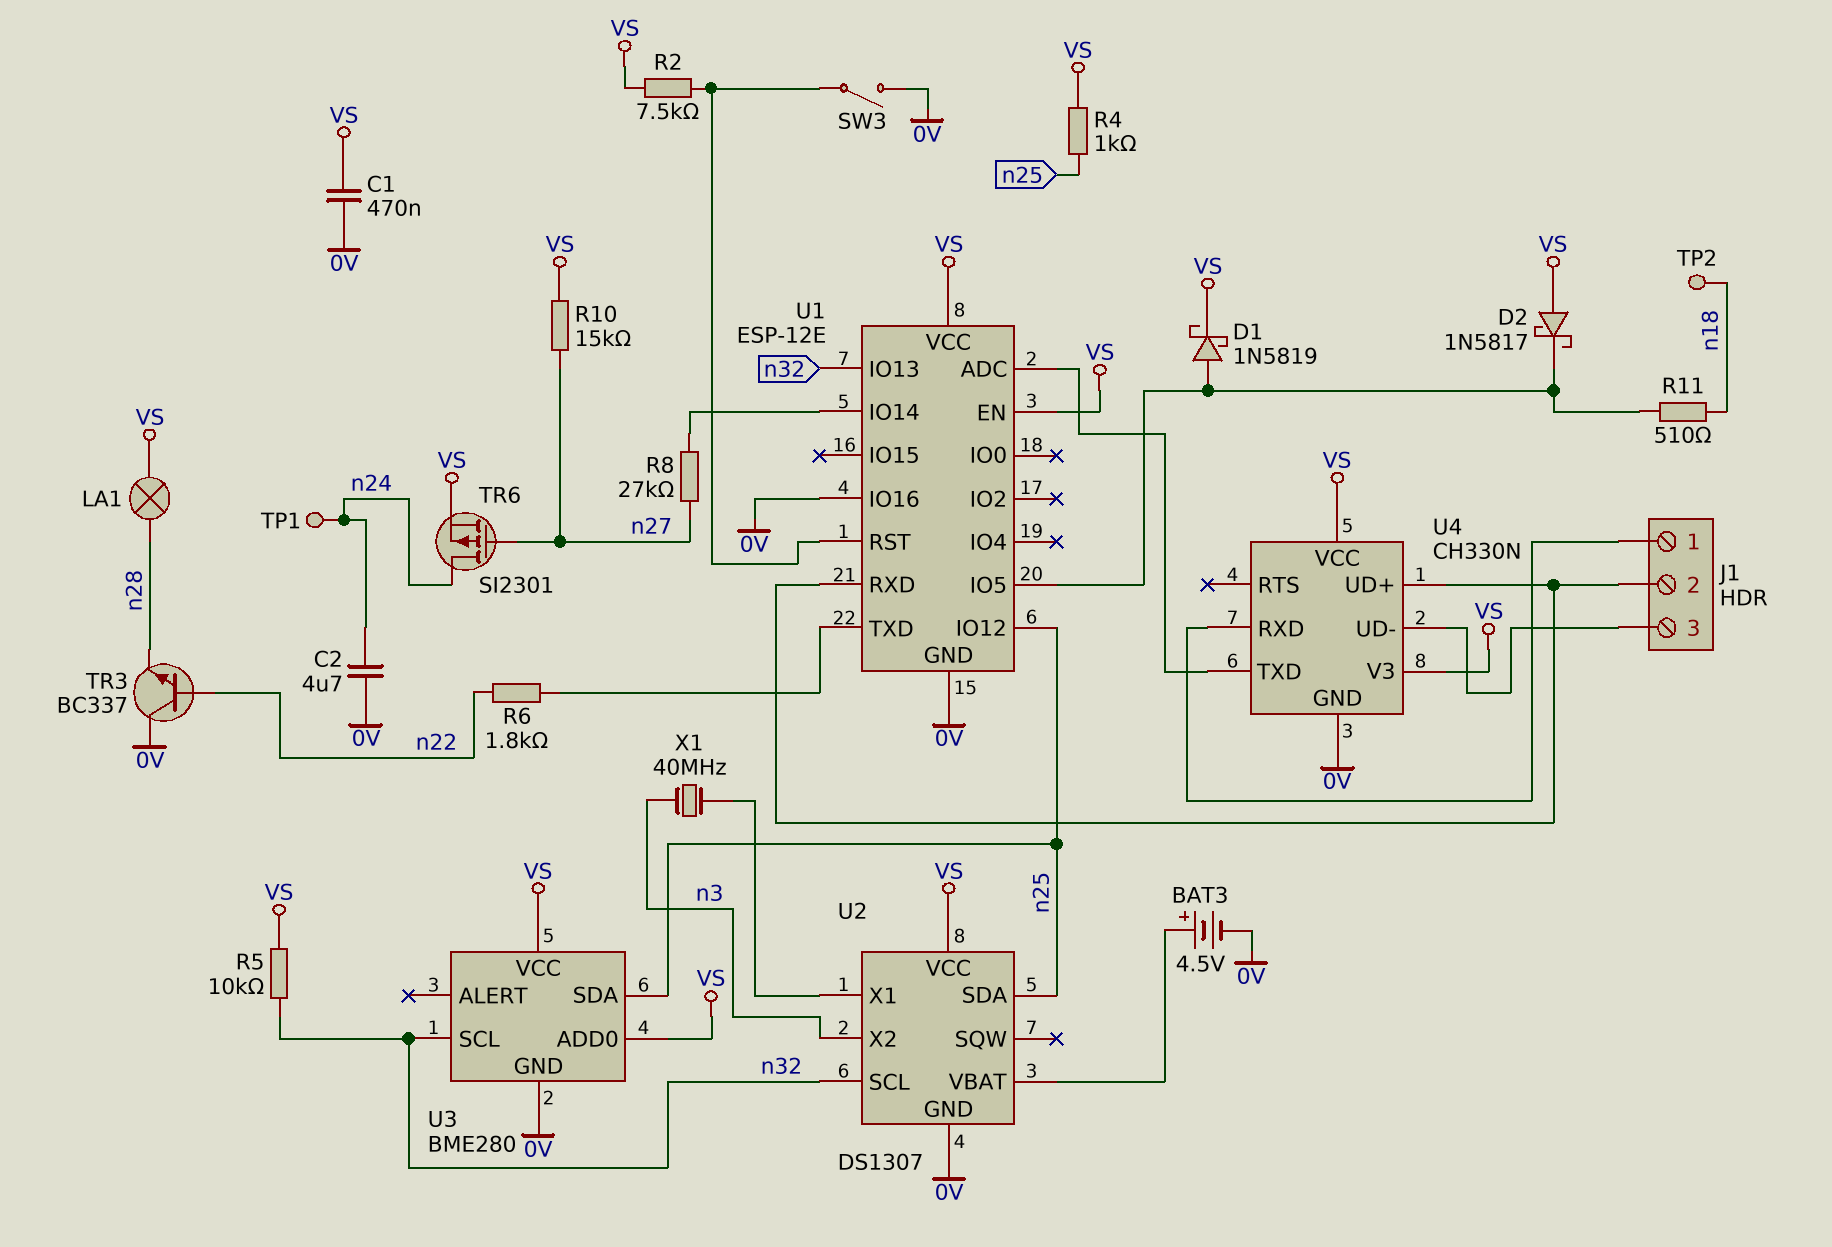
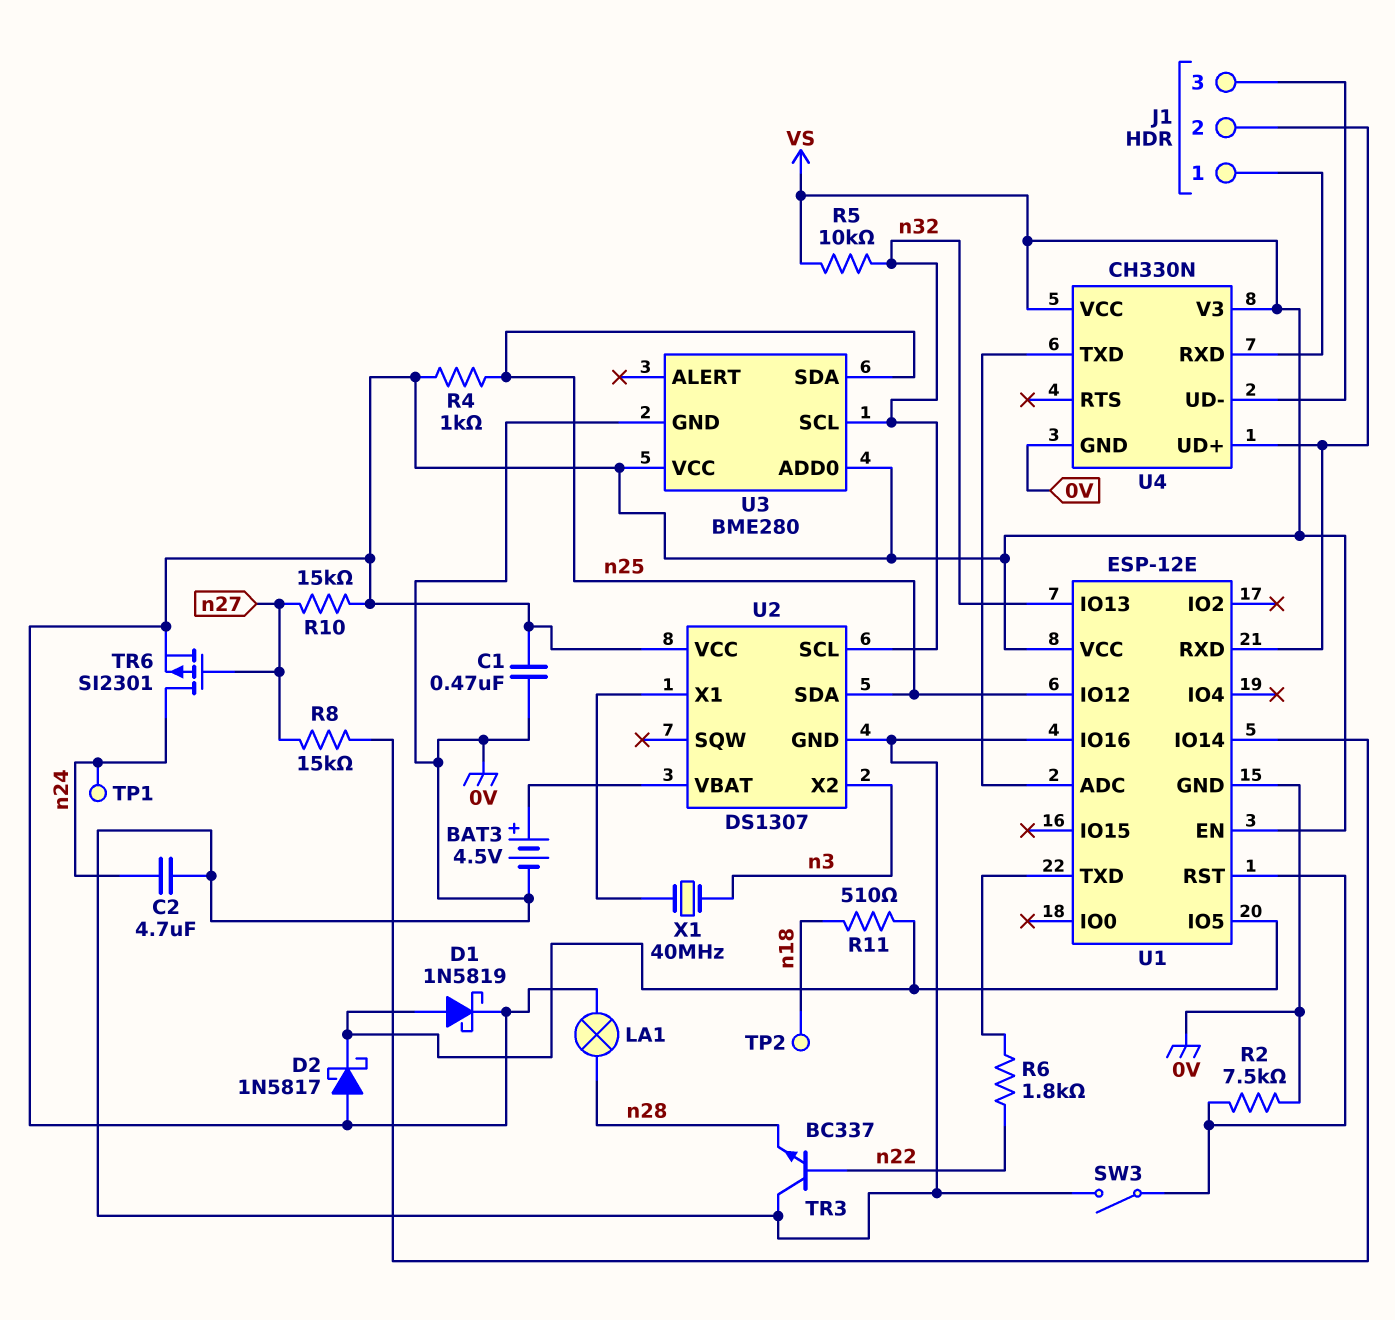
R2: 7.5k (U1/RST, VS) -> 7.5k (0V, U1/RST)
R8: 27k (U1/IO14, n27) -> 15k (U1/IO14, n27)

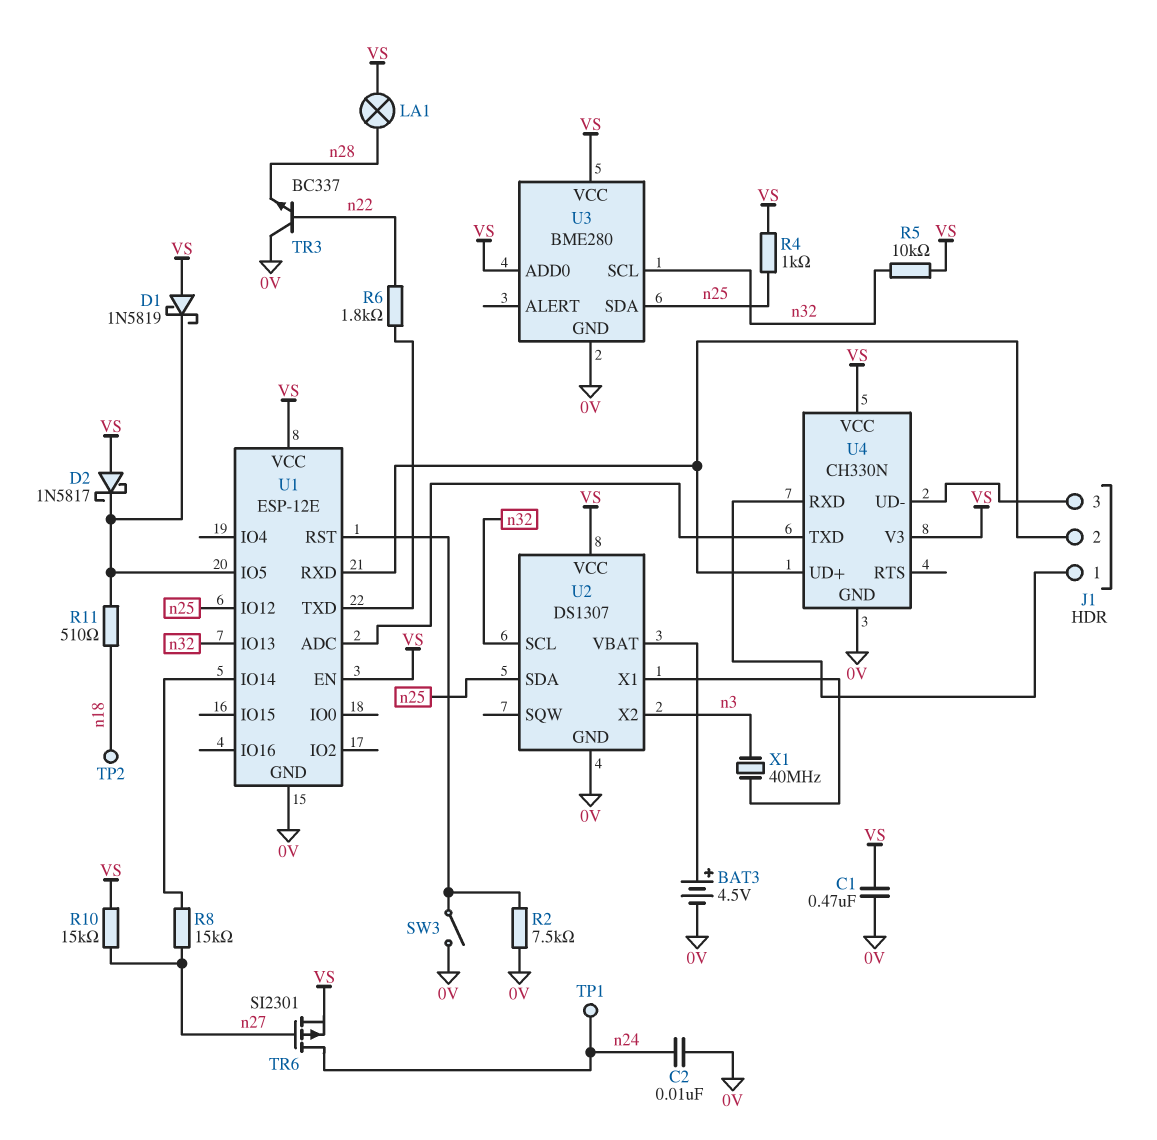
C2: 4.7uF (0V, n24) -> 10nF (0V, n24)
D1: schottky 1N5819 (A U1/IO5, K VS) -> schottky 1N5819 (A VS, K U1/IO5)
U1 pin IO16: 0V -> none

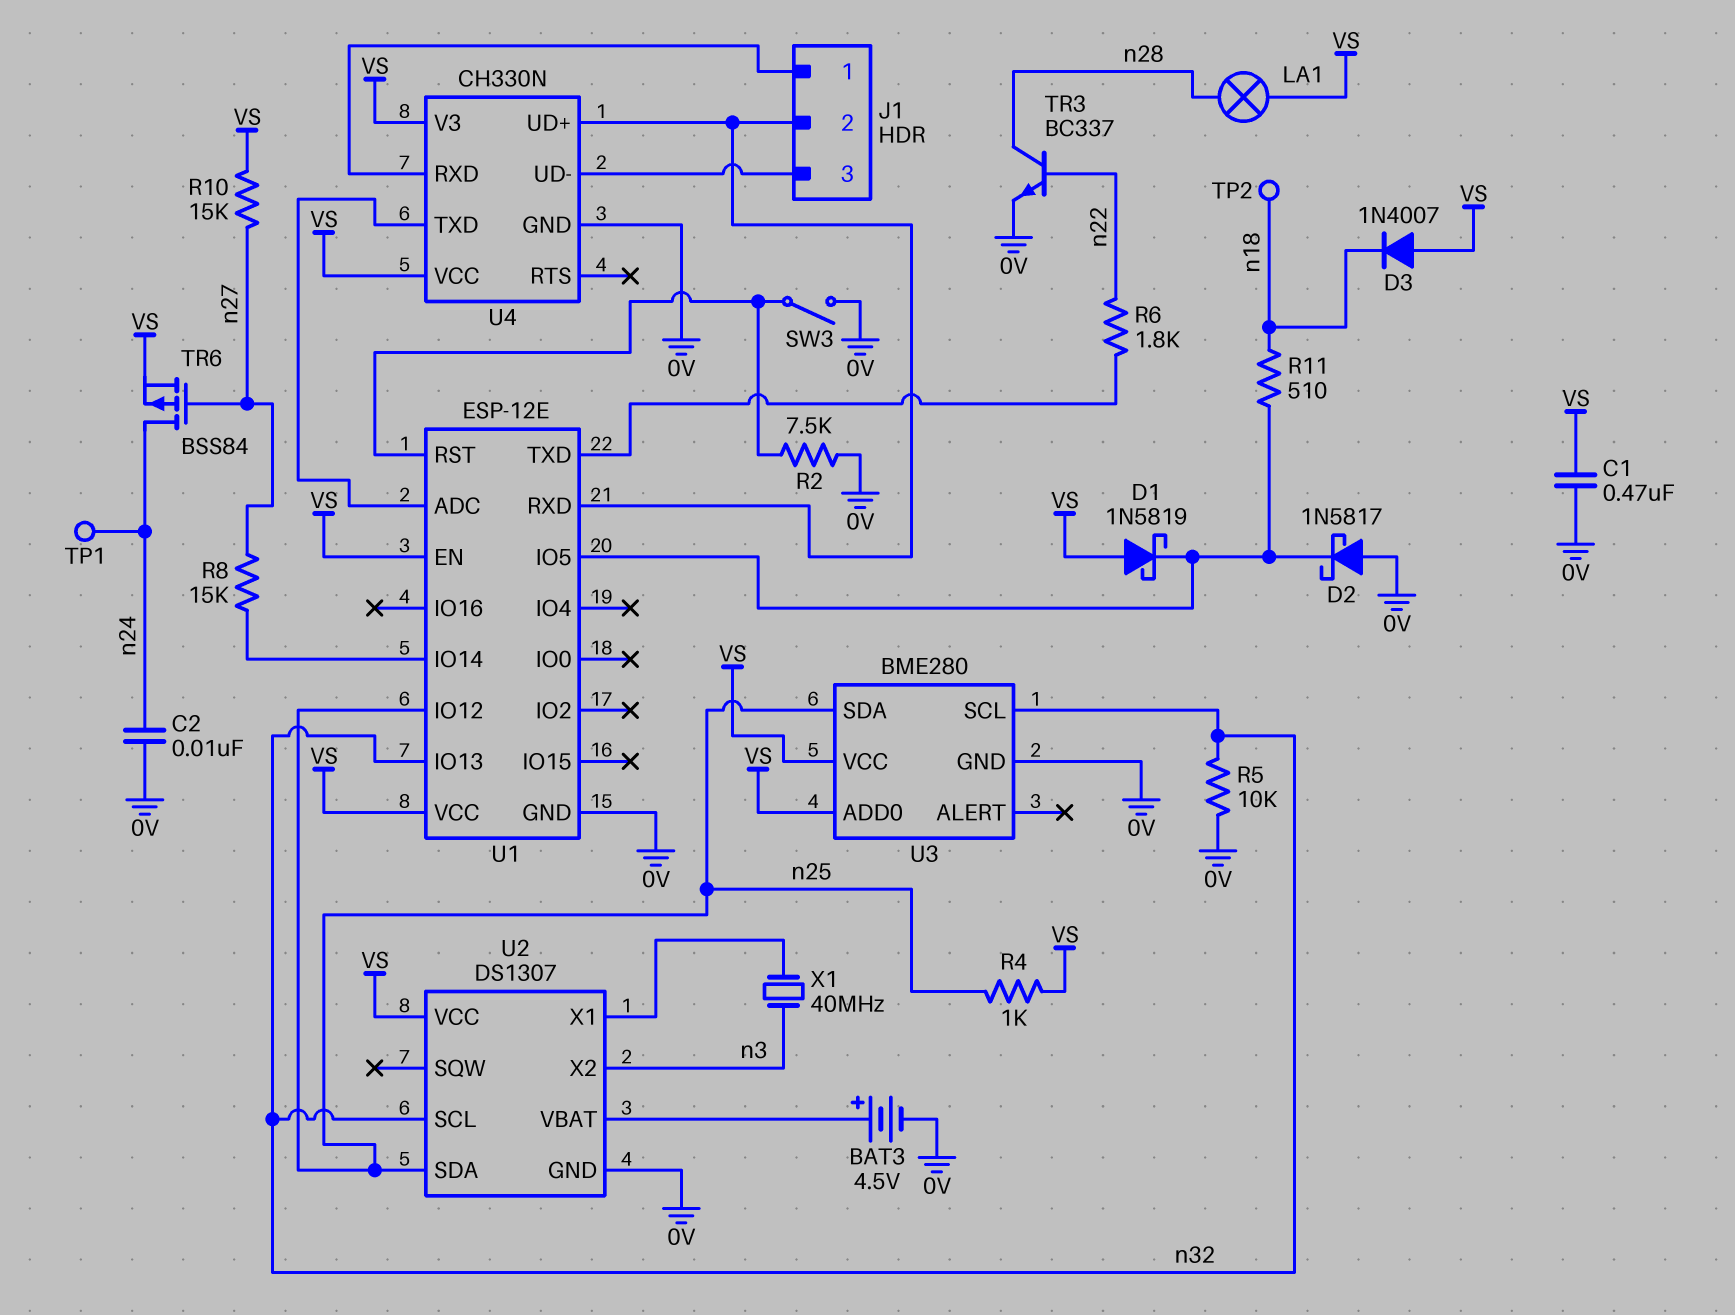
D2: schottky 1N5817 (A VS, K U1/IO5) -> schottky 1N5817 (A 0V, K U1/IO5)
D3: none -> diode 1N4007 (A VS, K n18)
R5: 10k (VS, n32) -> 10k (0V, n32)
TR3: NPN BC337 (B n22, C 0V, E n28) -> NPN BC337 (B n22, C n28, E 0V)
TR6: PMOS SI2301 (G n27, D n24, S VS) -> PMOS BSS84 (G n27, D n24, S VS)

